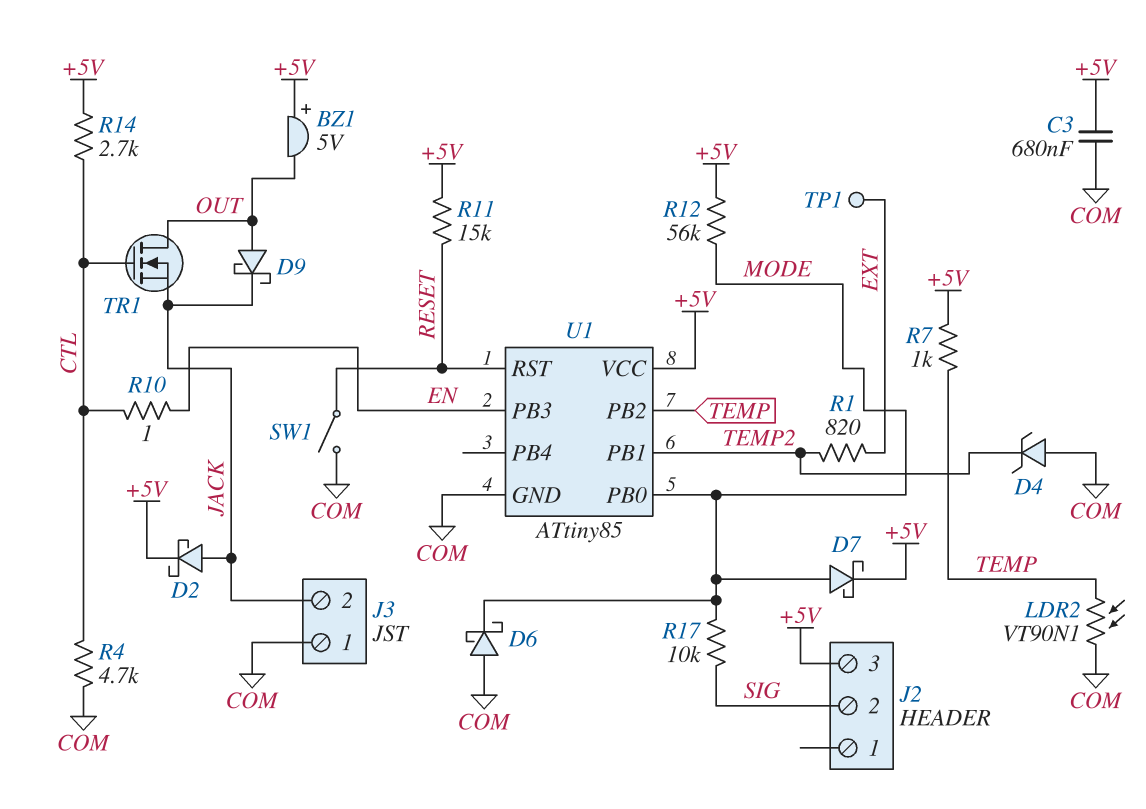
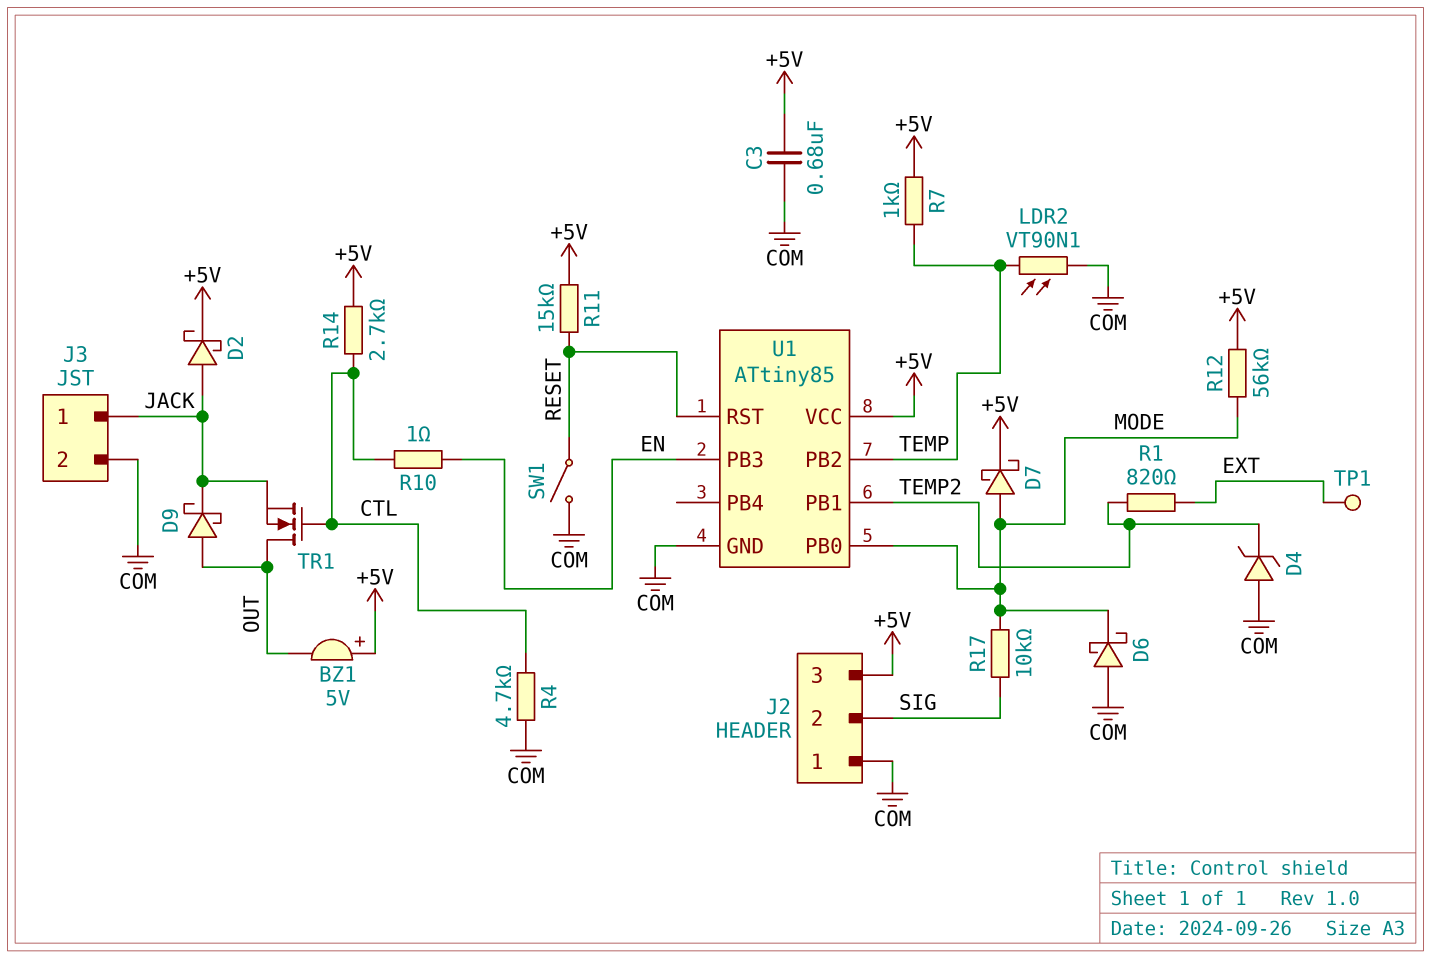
J2 pin 1: none -> COM
J3 pin 1: COM -> JACK
J3 pin 2: JACK -> COM

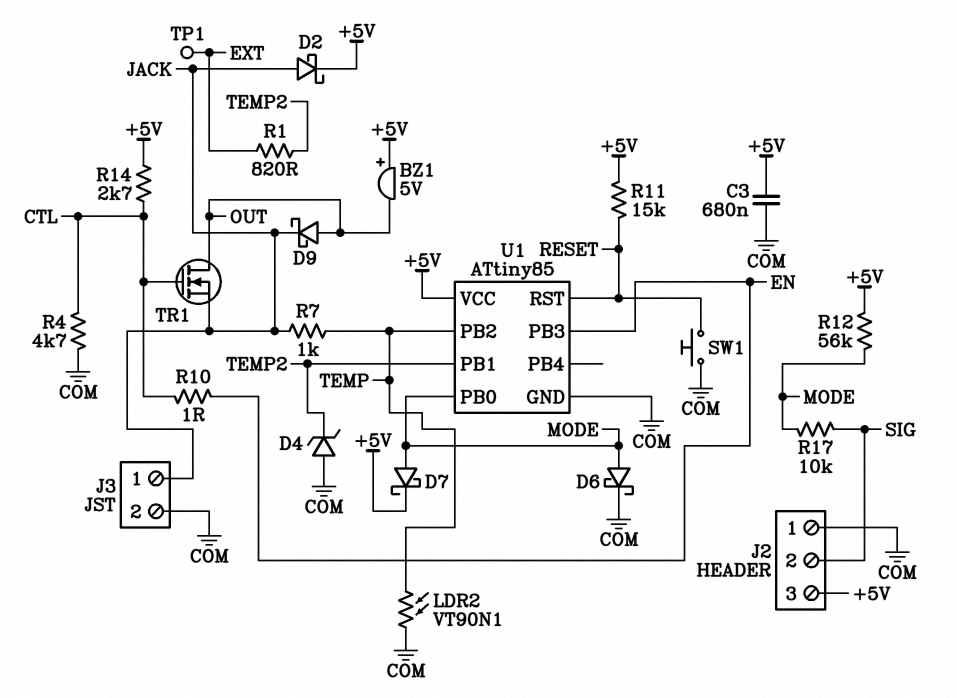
D6: schottky (A COM, K MODE) -> schottky (A MODE, K COM)
R7: 1k (+5V, TEMP) -> 1k (JACK, TEMP)
SW1: switch (COM, RESET) -> button (COM, RESET)

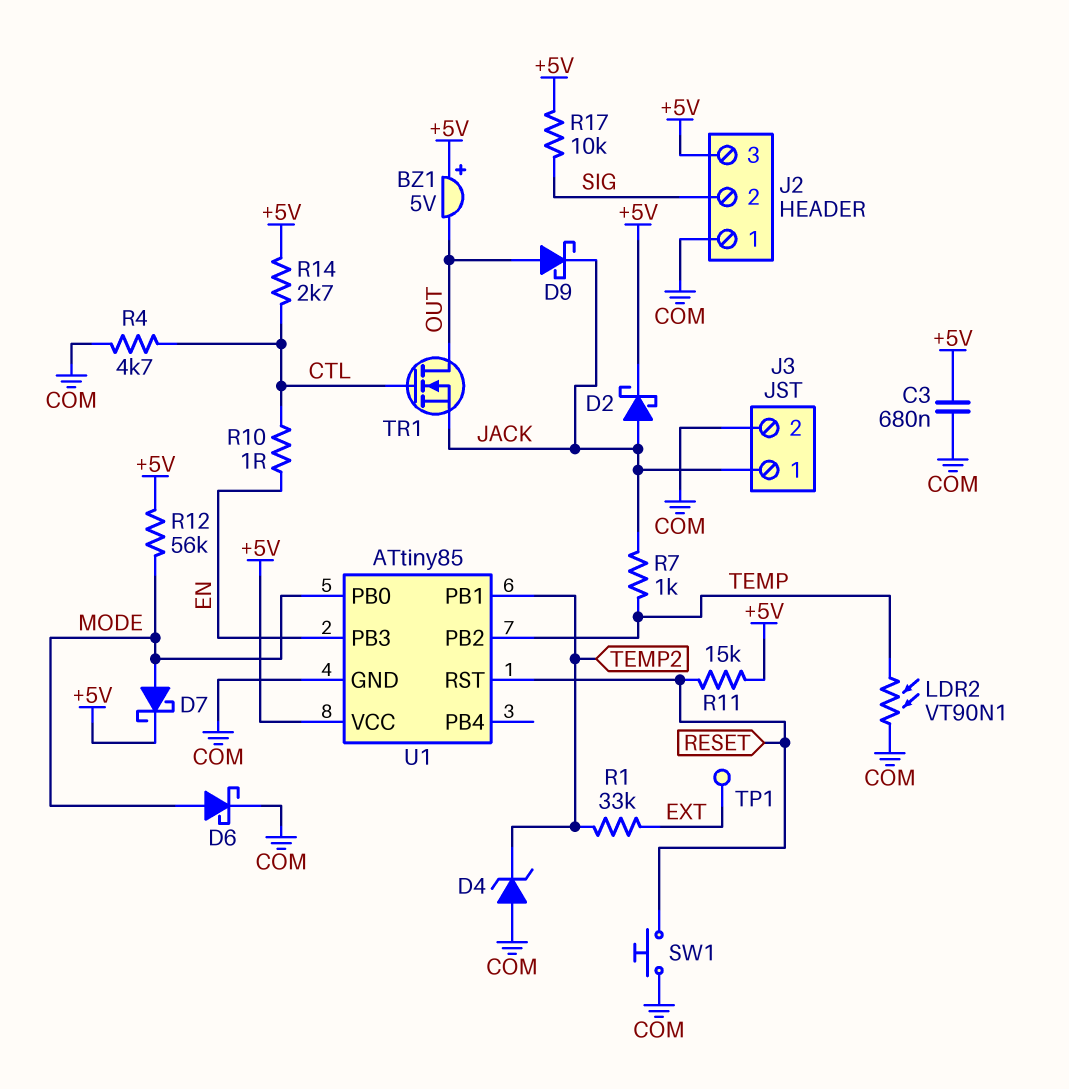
R1: 820 (EXT, TEMP2) -> 33k (EXT, TEMP2)
R17: 10k (MODE, SIG) -> 10k (+5V, SIG)

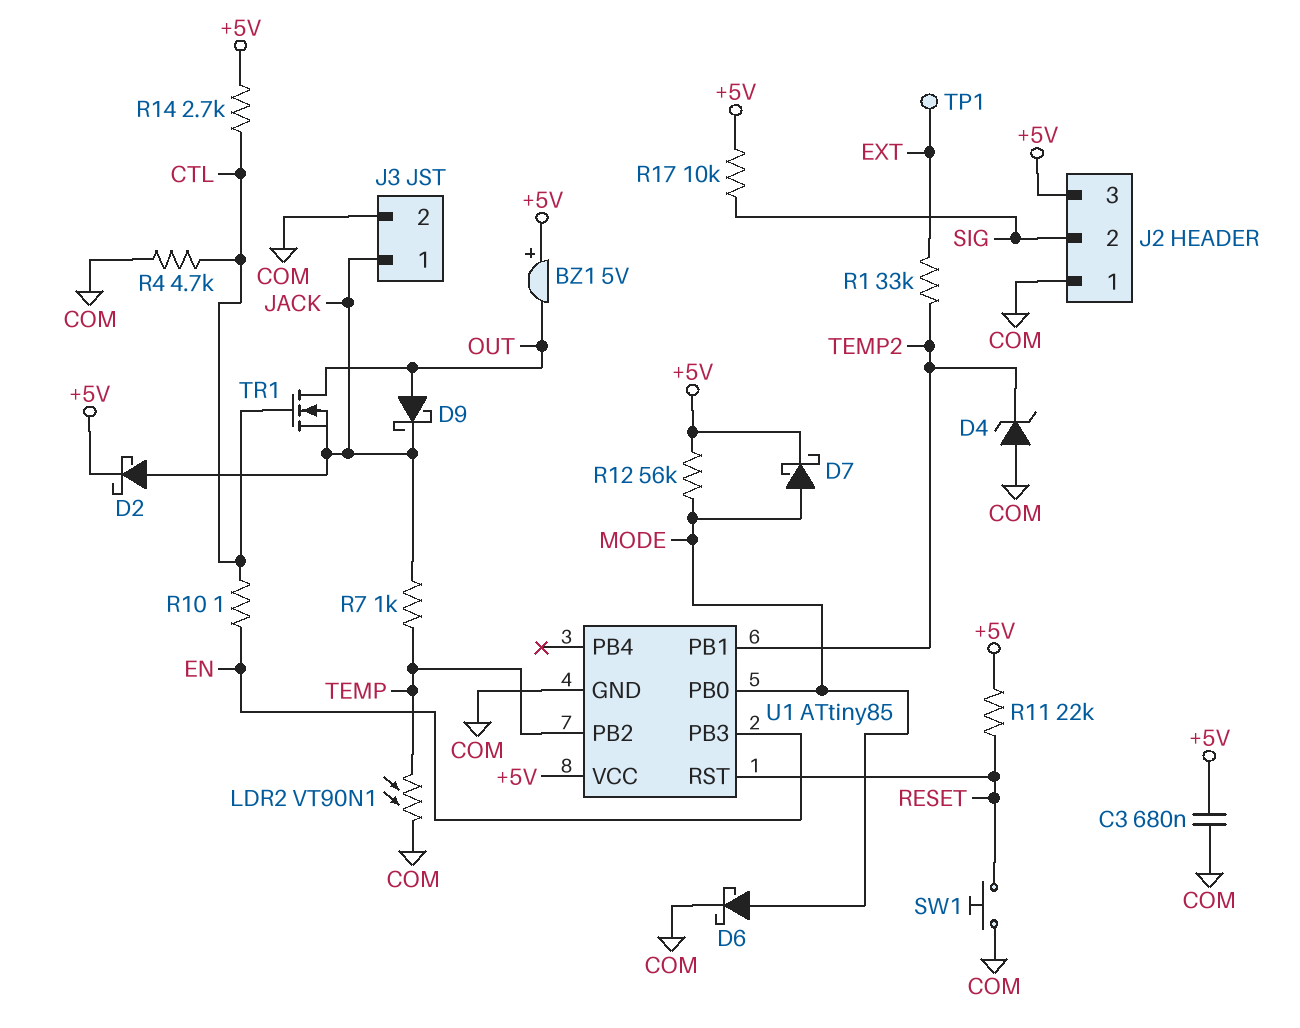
R11: 15k (+5V, RESET) -> 22k (+5V, RESET)

